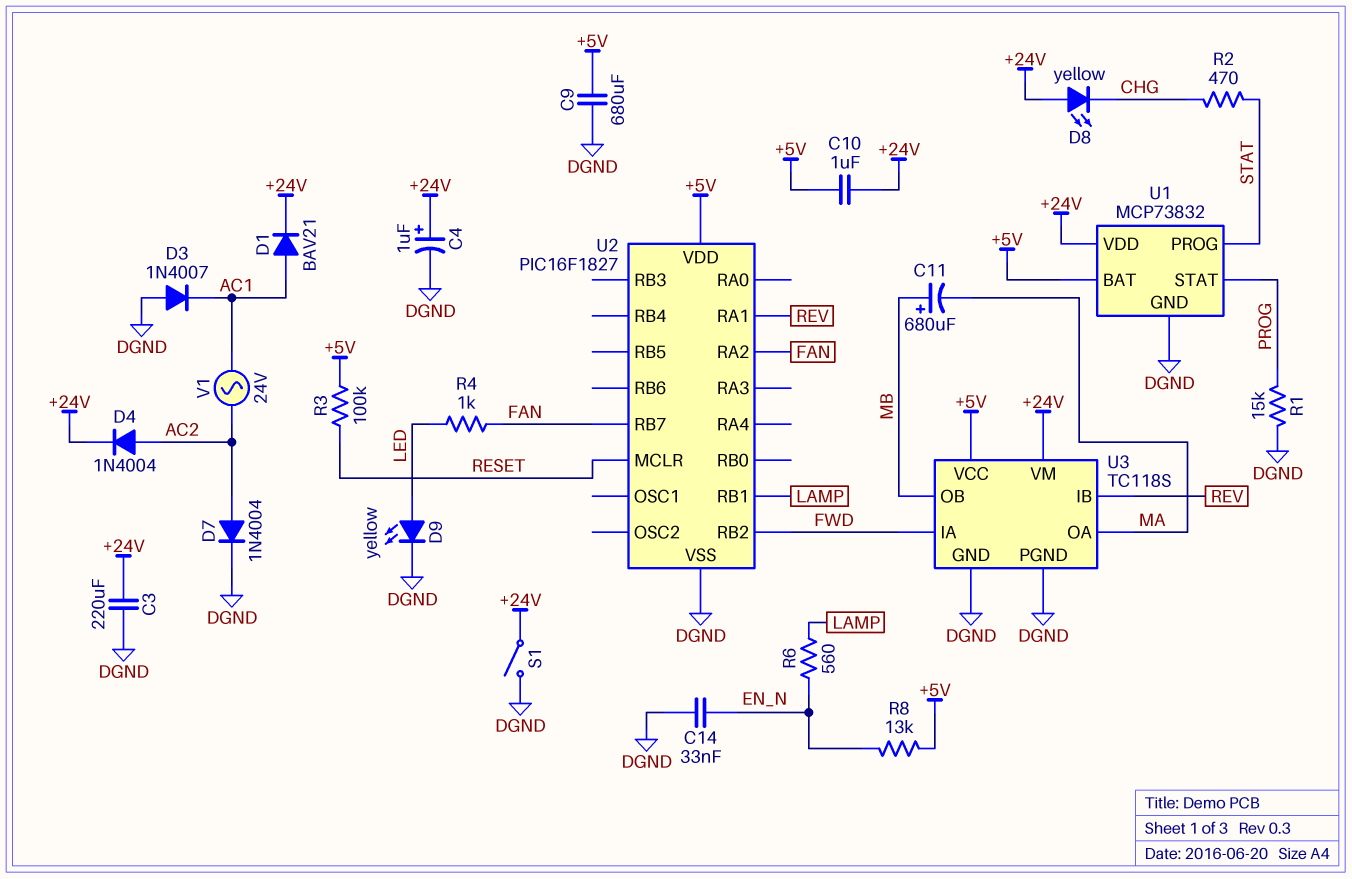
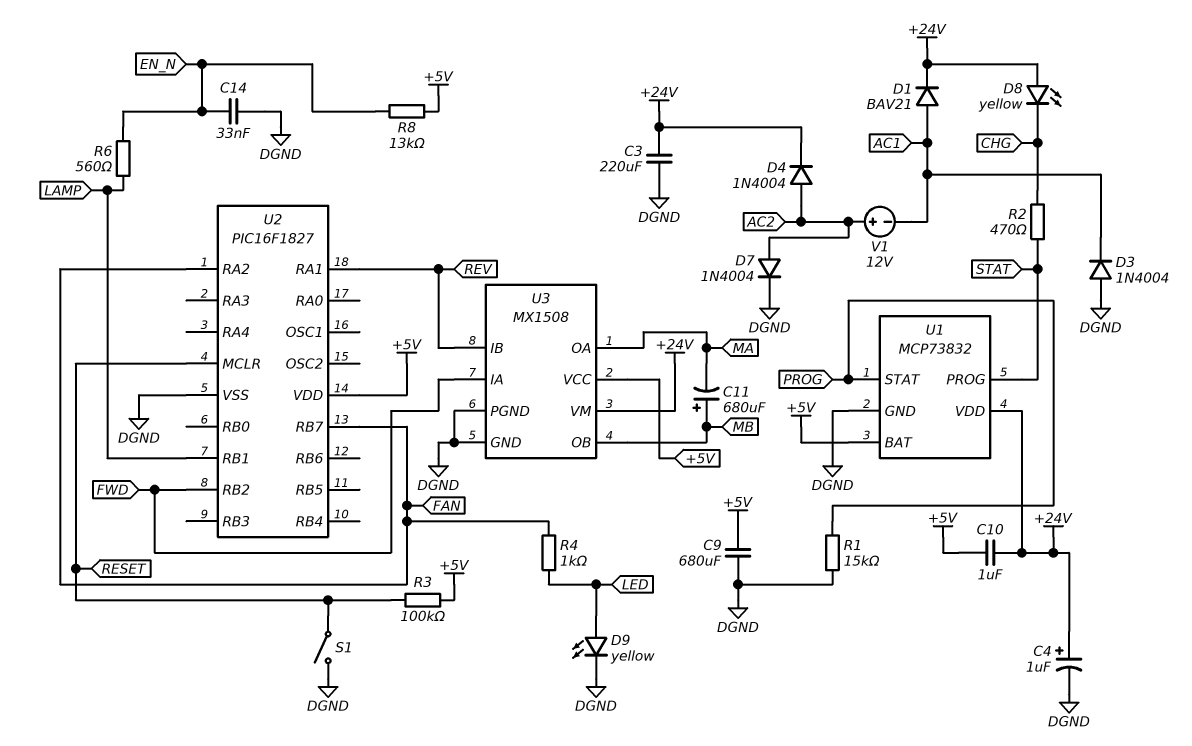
D3: diode 1N4007 (A DGND, K AC1) -> diode 1N4004 (A DGND, K AC1)
S1: switch (+24V, DGND) -> switch (DGND, RESET)
U3: TC118S -> MX1508
V1: AC 24V (AC1, AC2) -> 12V (plus AC2, minus AC1)

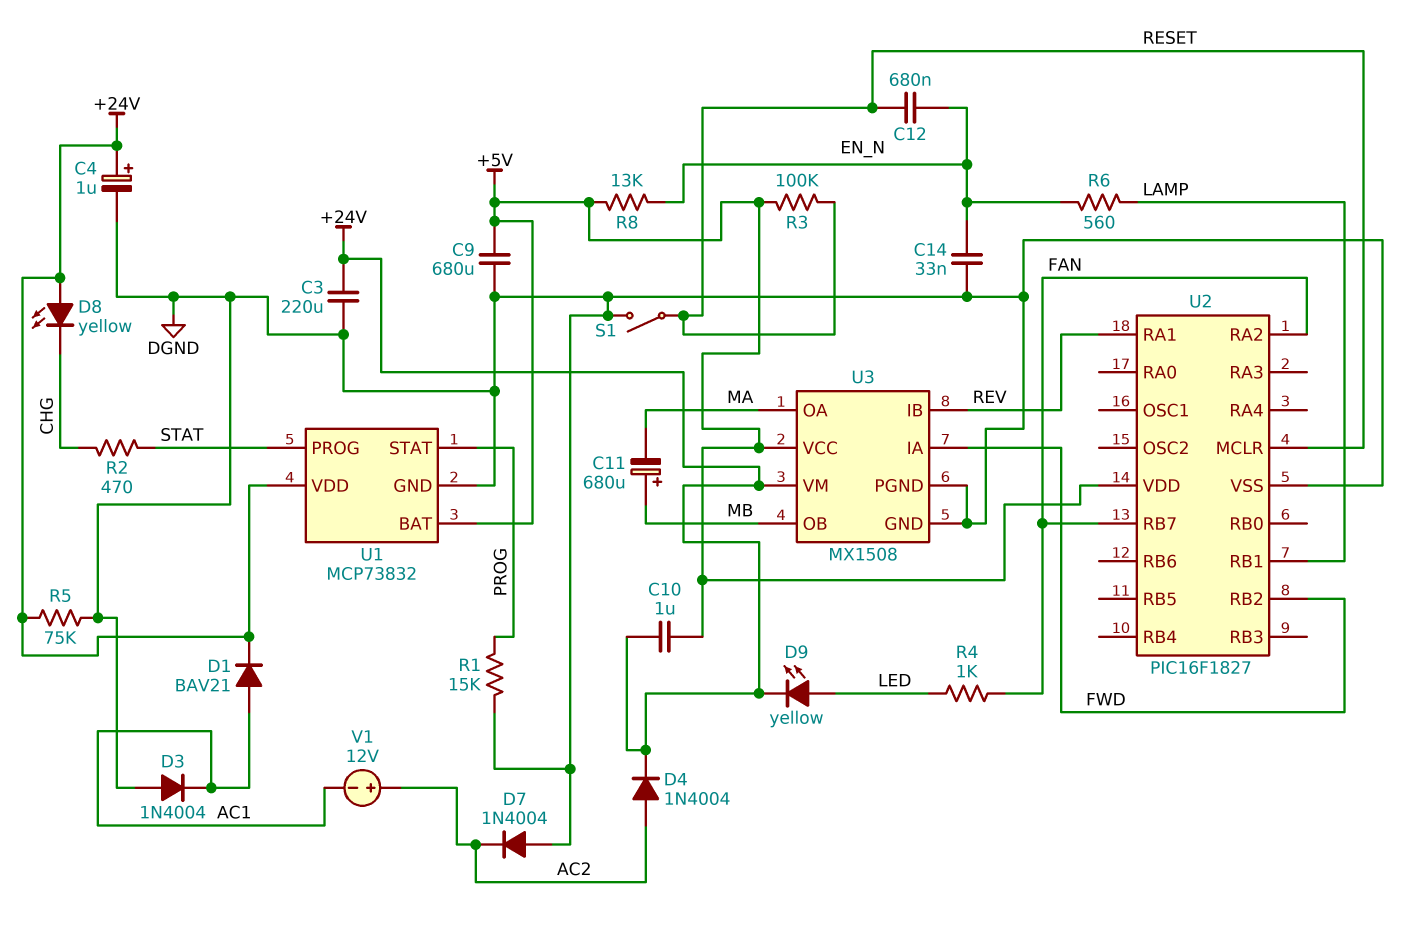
C12: none -> 680nF (EN_N, RESET)
D7: diode 1N4004 (A AC2, K DGND) -> diode 1N4004 (A DGND, K AC2)
D9: LED yellow (A LED, K DGND) -> LED yellow (A LED, K +24V)
R5: none -> 75k (+24V, DGND)

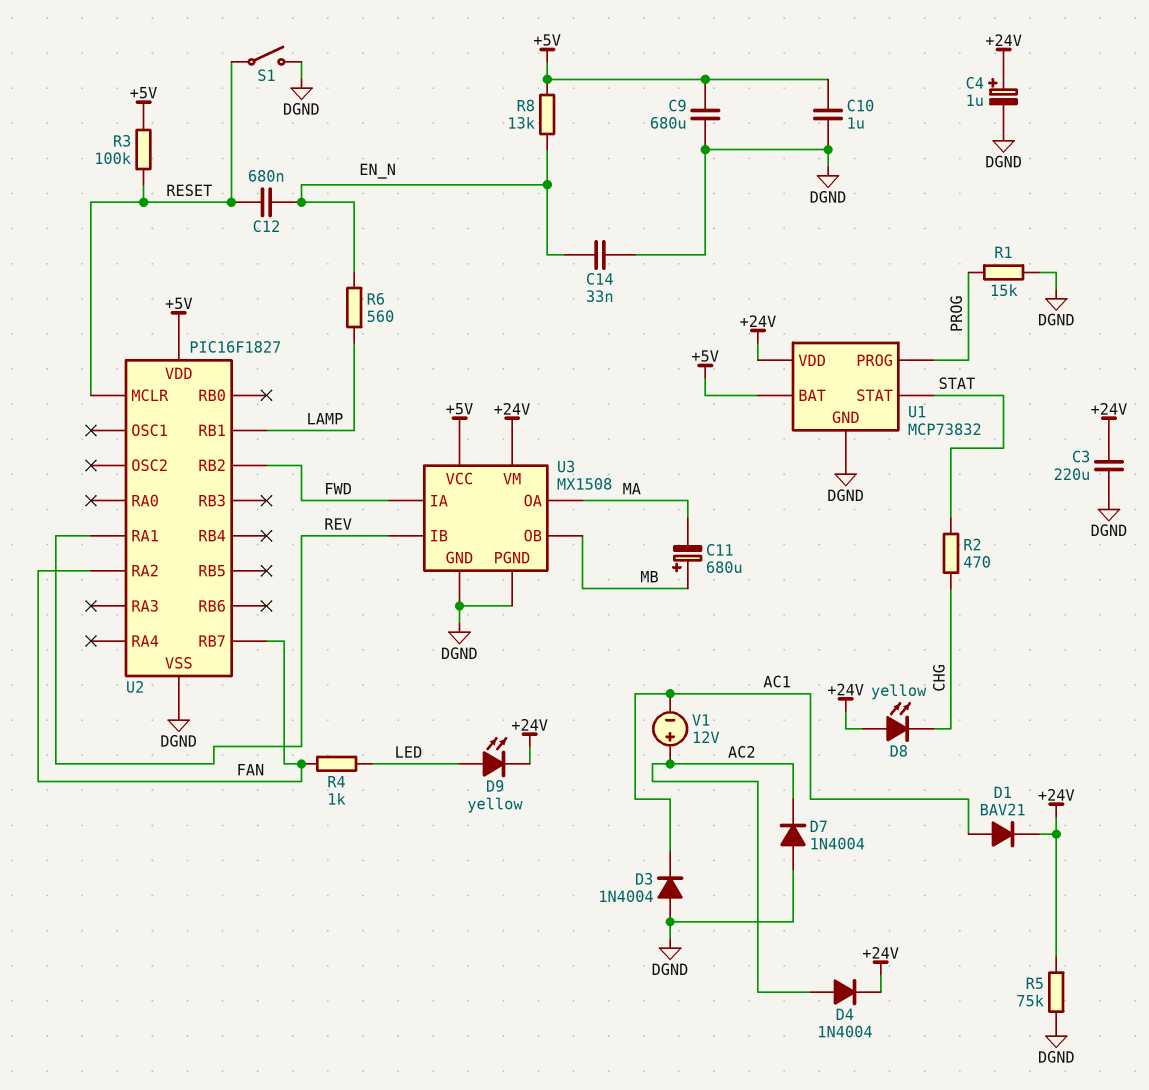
C10: 1uF (+5V, +24V) -> 1uF (+5V, DGND)
U1 pin PROG: STAT -> PROG
U1 pin STAT: PROG -> STAT

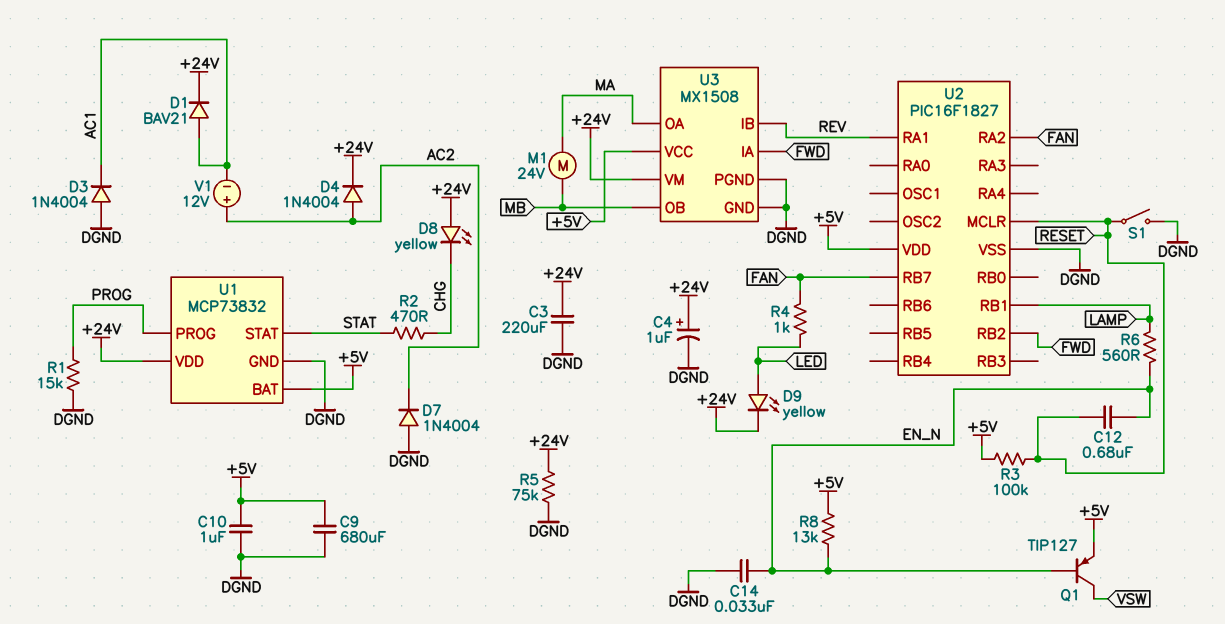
C11: 680uF (plus MB, minus MA) -> none
M1: none -> motor 24V (MA, MB)
Q1: none -> PNP TIP127 (B EN_N, C VSW, E +5V)

